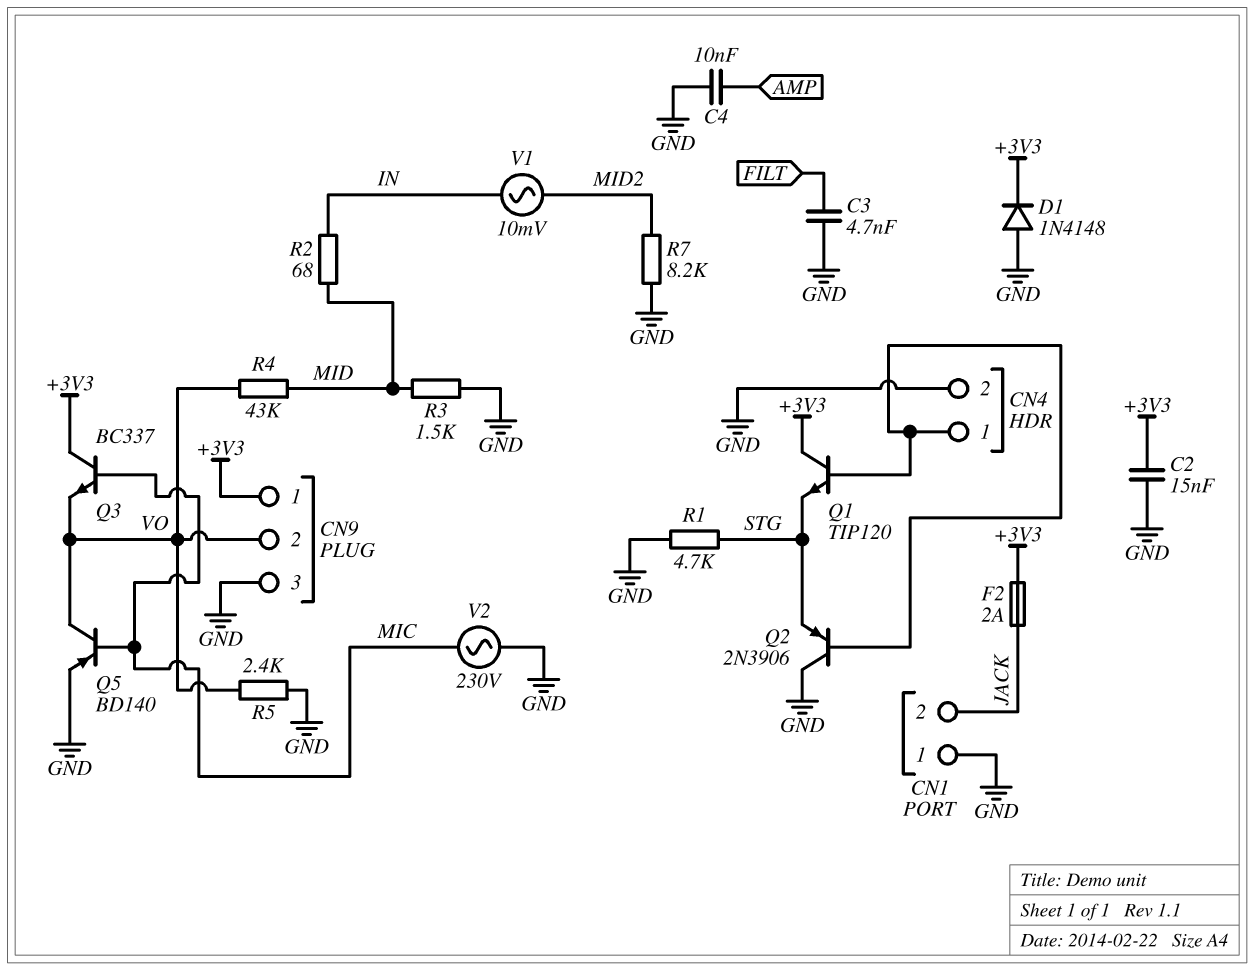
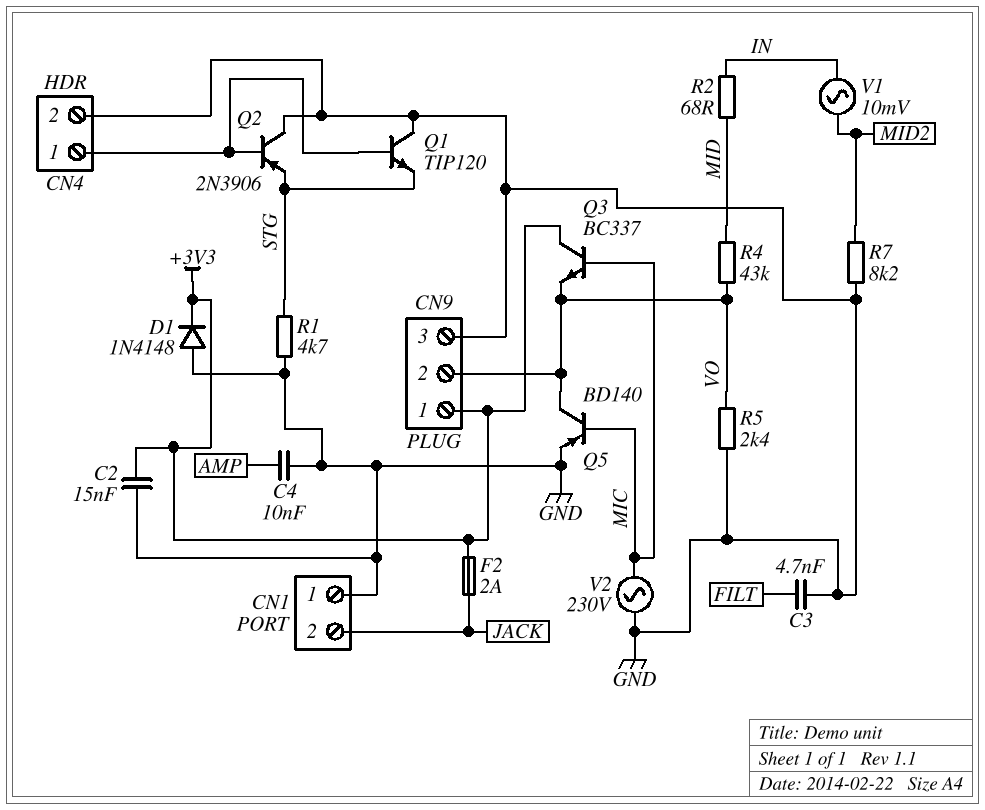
Q1: NPN TIP120 (B CN4/1, C +3V3, E STG) -> NPN TIP120 (B CN4/1, C GND, E STG)
R3: 1.5k (GND, MID) -> none

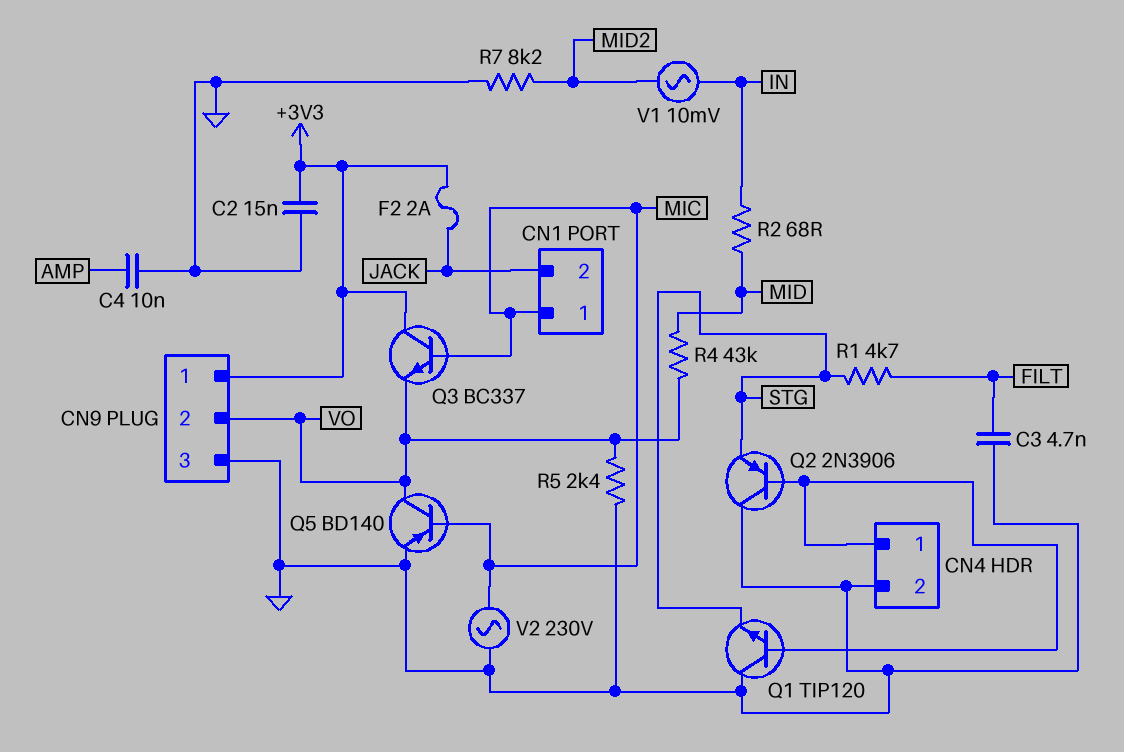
CN1 pin 1: GND -> MIC
D1: diode 1N4148 (A GND, K +3V3) -> none
R1: 4.7k (GND, STG) -> 4.7k (FILT, STG)

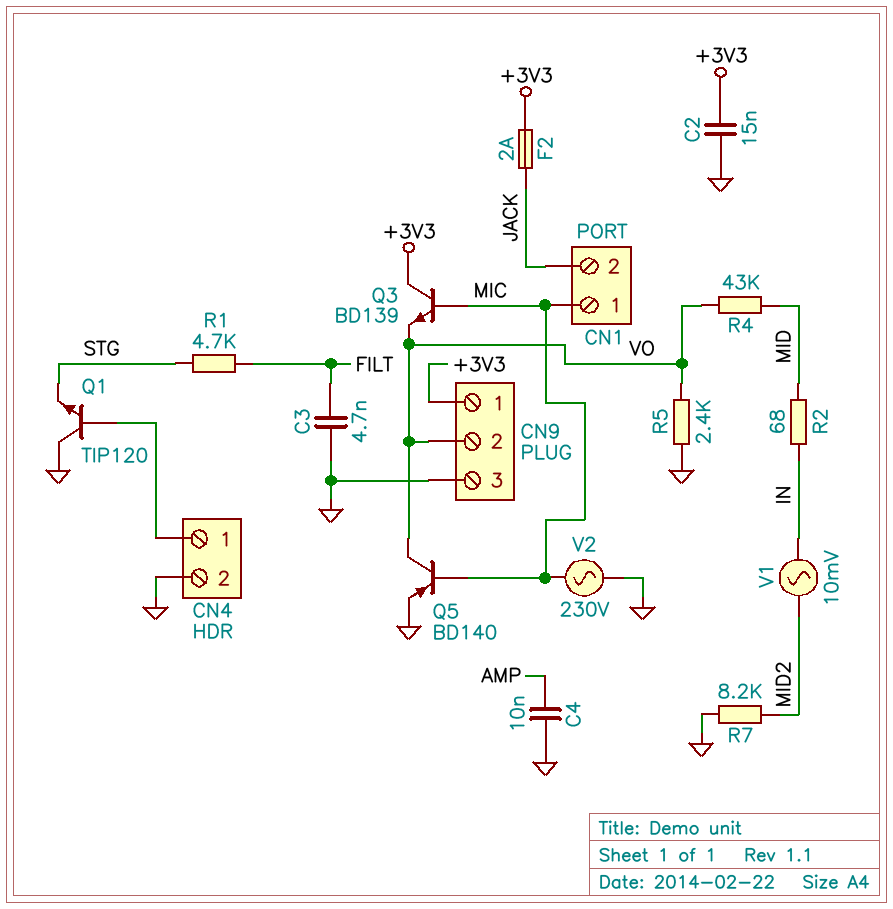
Q2: PNP 2N3906 (B CN4/1, C GND, E STG) -> none
Q3: NPN BC337 (B MIC, C +3V3, E VO) -> NPN BD139 (B MIC, C +3V3, E VO)

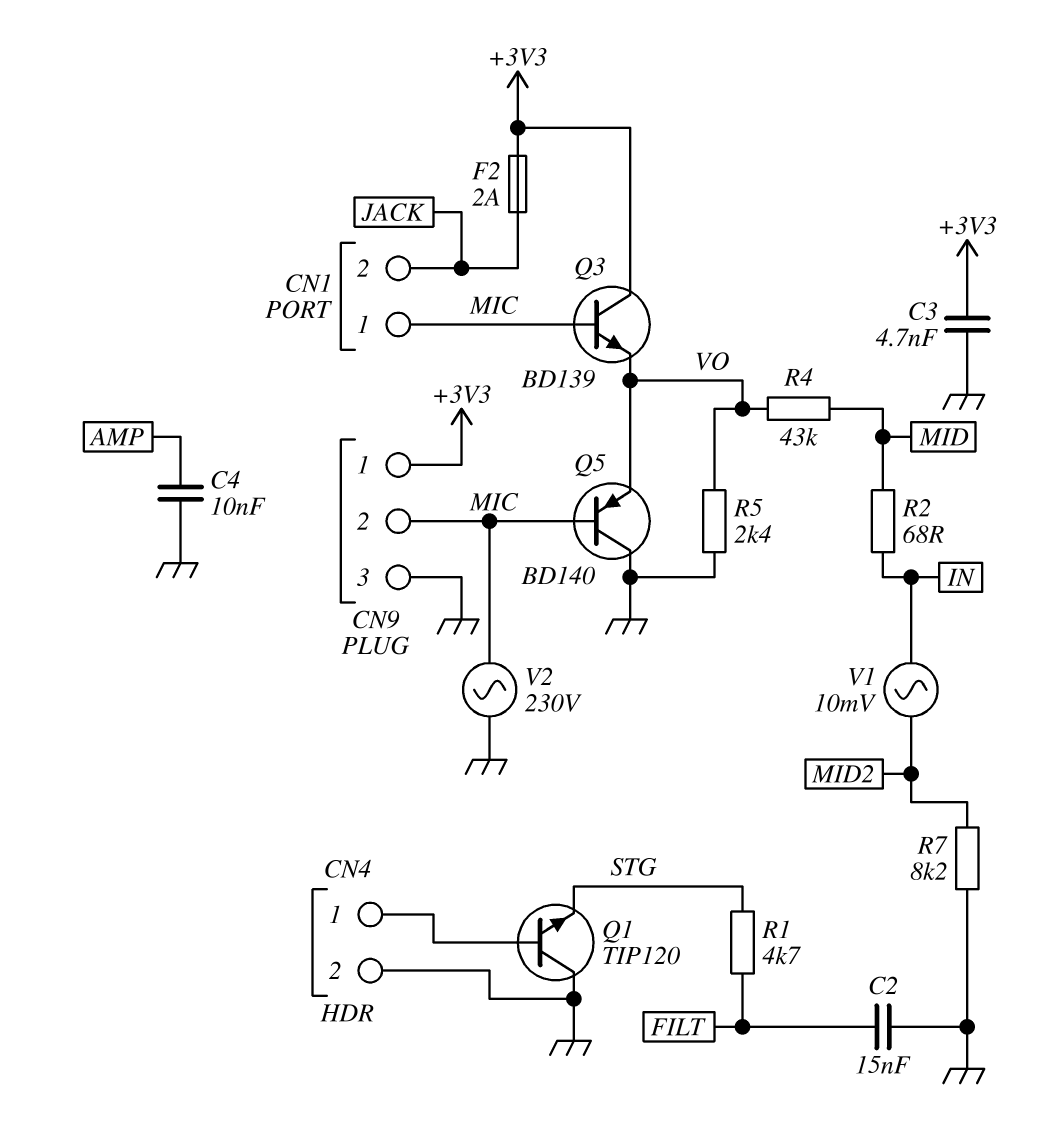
C2: 15nF (+3V3, GND) -> 15nF (FILT, GND)
C3: 4.7nF (FILT, GND) -> 4.7nF (+3V3, GND)
CN9 pin 2: VO -> MIC
Q5: PNP BD140 (B MIC, C VO, E GND) -> PNP BD140 (B MIC, C GND, E VO)

